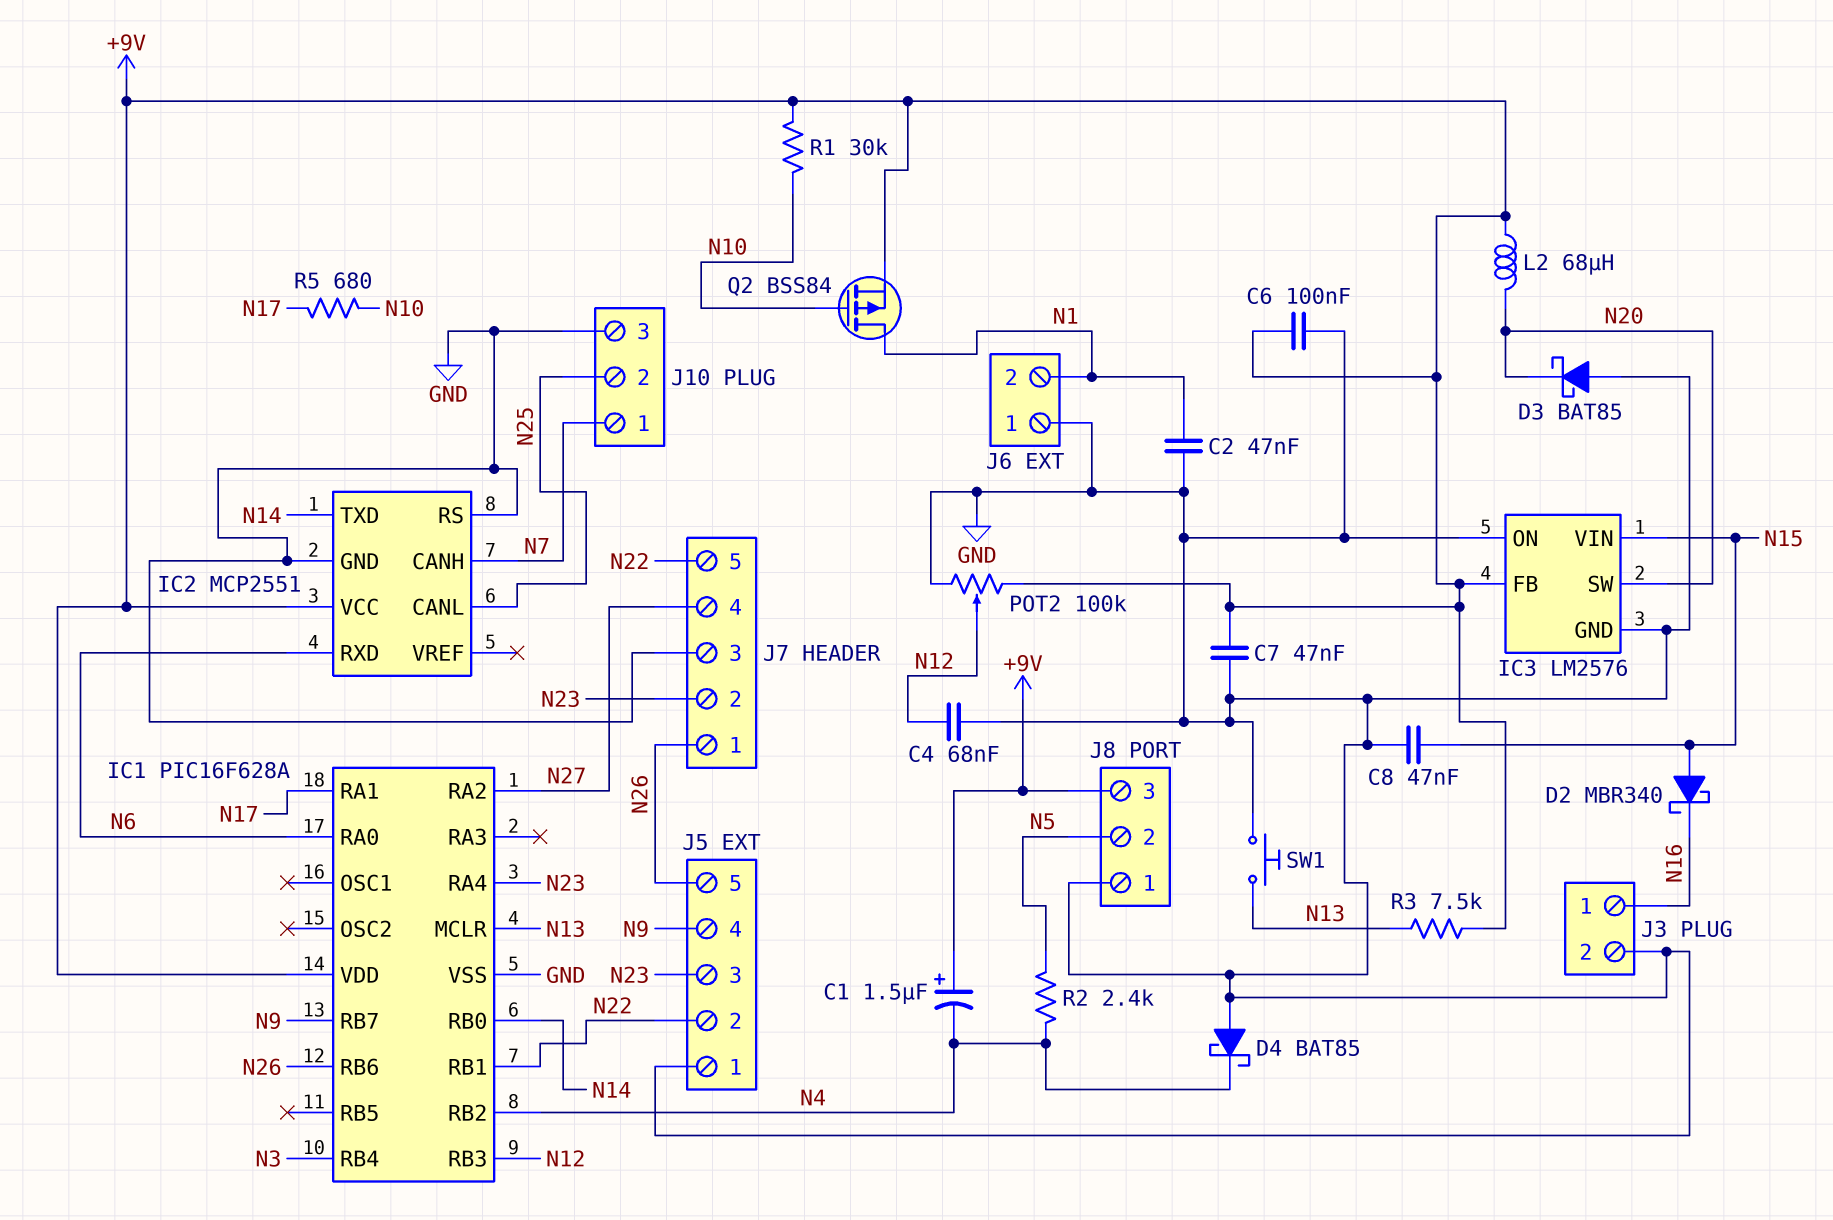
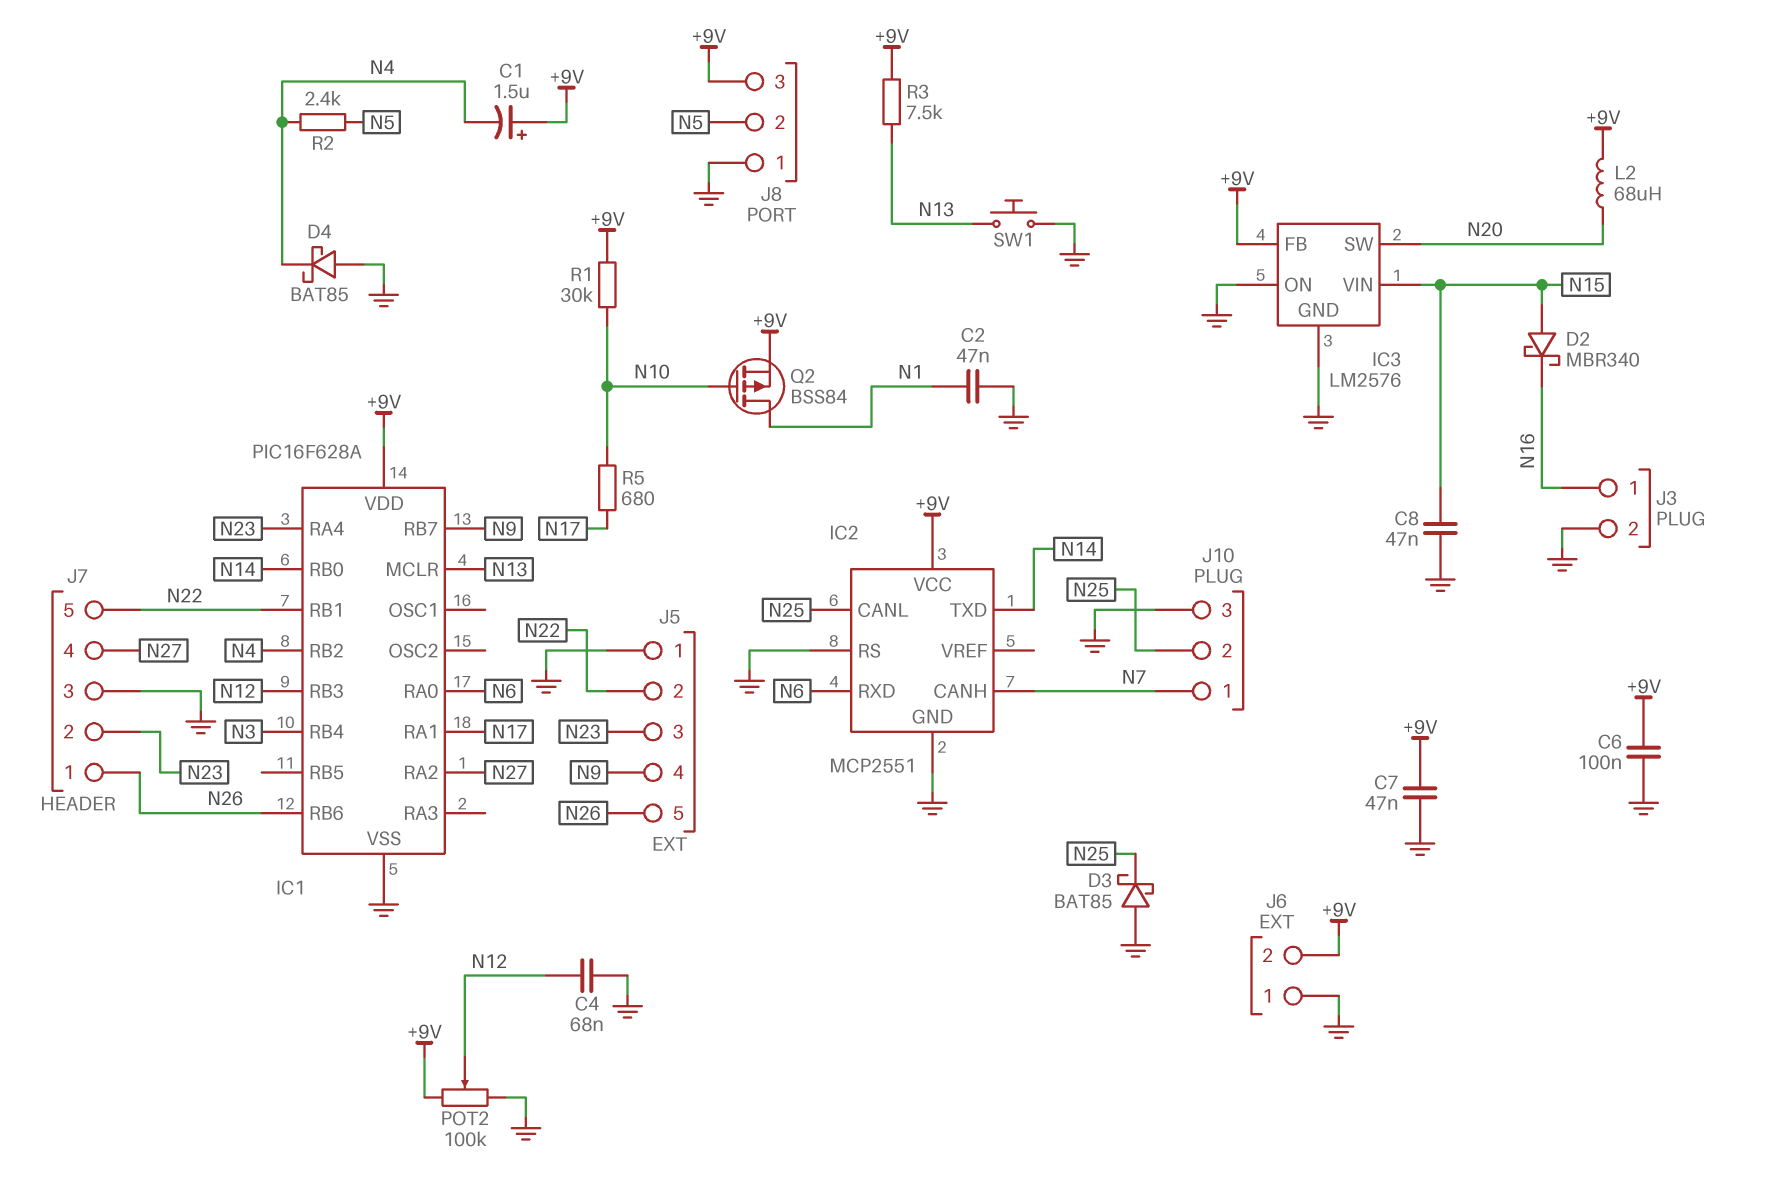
D3: schottky BAT85 (A GND, K N20) -> schottky BAT85 (A GND, K N25)
J6 pin 2: N1 -> +9V

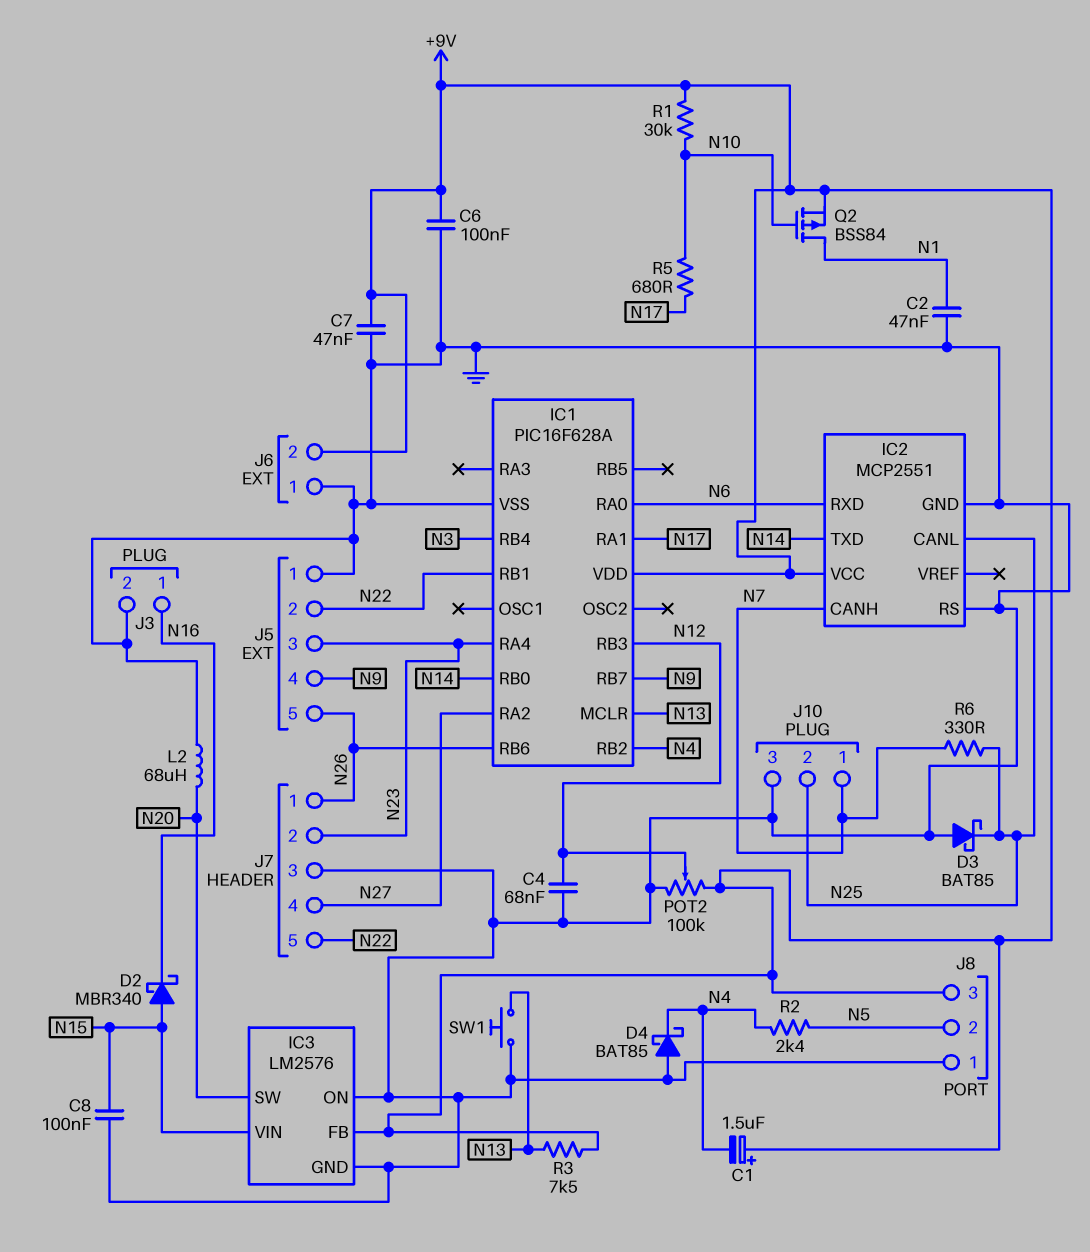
C8: 47nF (GND, N15) -> 100nF (GND, N15)
L2: 68uH (+9V, N20) -> 68uH (GND, N20)
R6: none -> 330 (N7, N25)

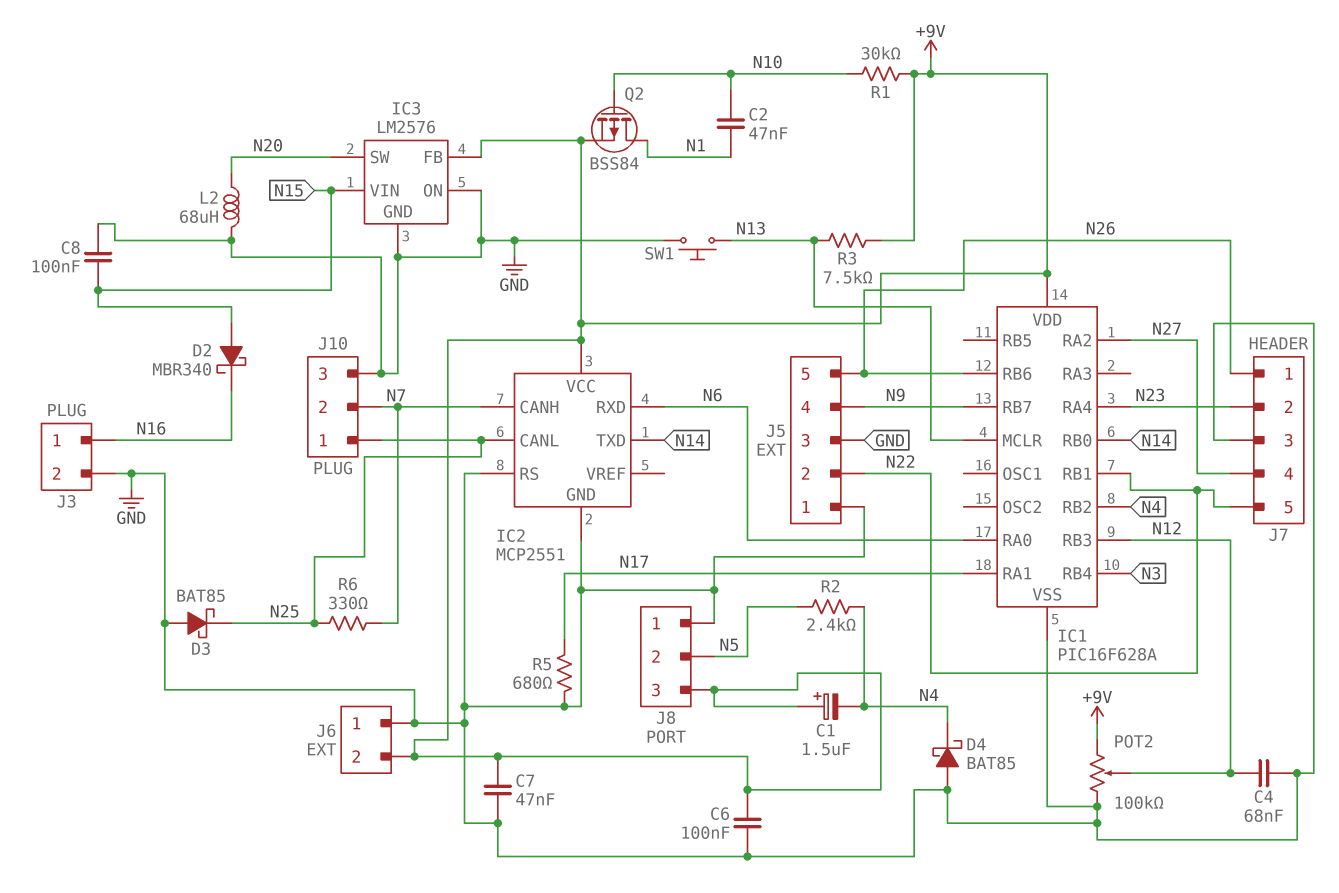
C2: 47nF (GND, N1) -> 47nF (N1, N10)
J5 pin 3: N23 -> GND
J10 pin 1: N7 -> N25
J10 pin 2: N25 -> N7
R5: 680 (N10, N17) -> 680 (GND, N17)

